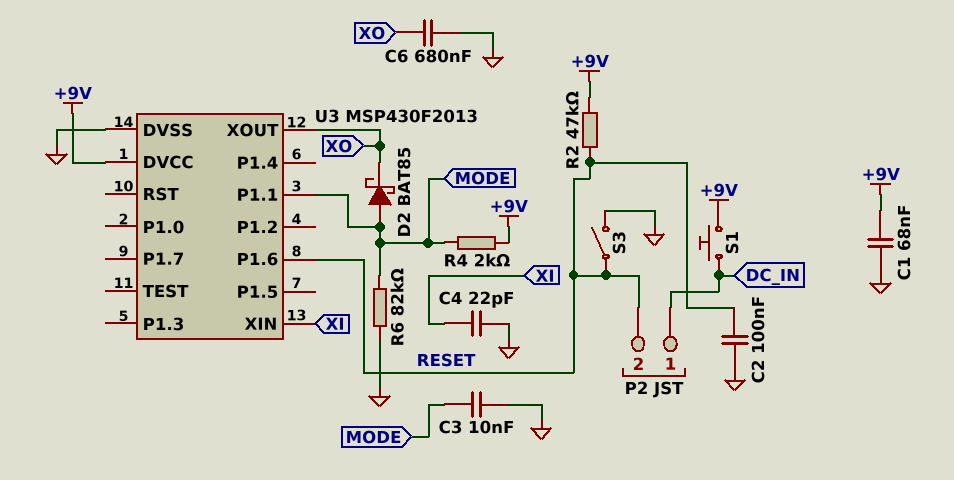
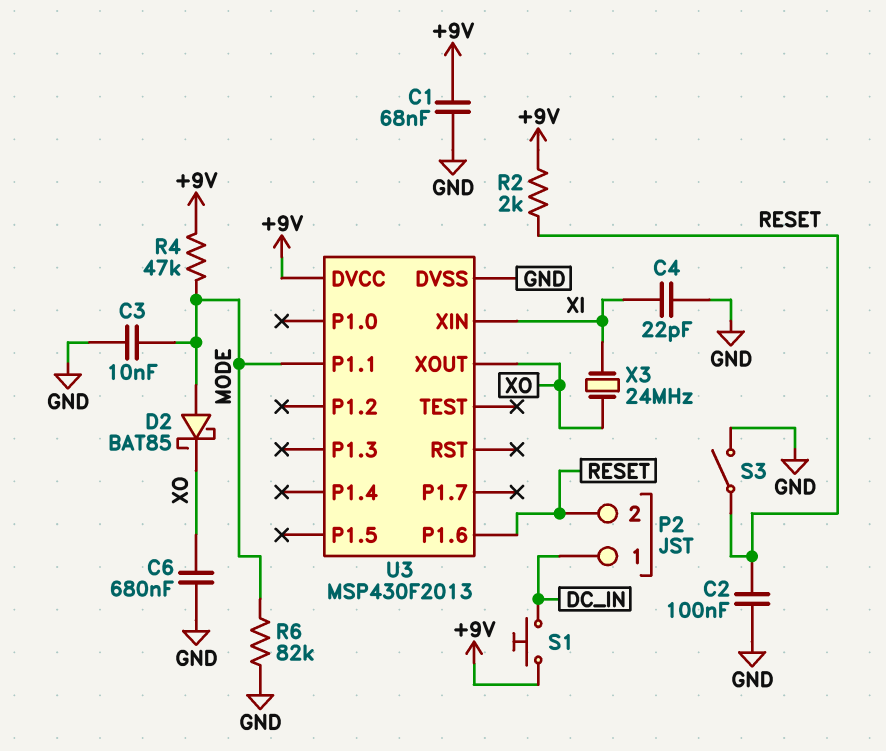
R2: 47k (+9V, RESET) -> 2k (+9V, RESET)
R4: 2k (+9V, MODE) -> 47k (+9V, MODE)
X3: none -> 24MHz (XI, XO)

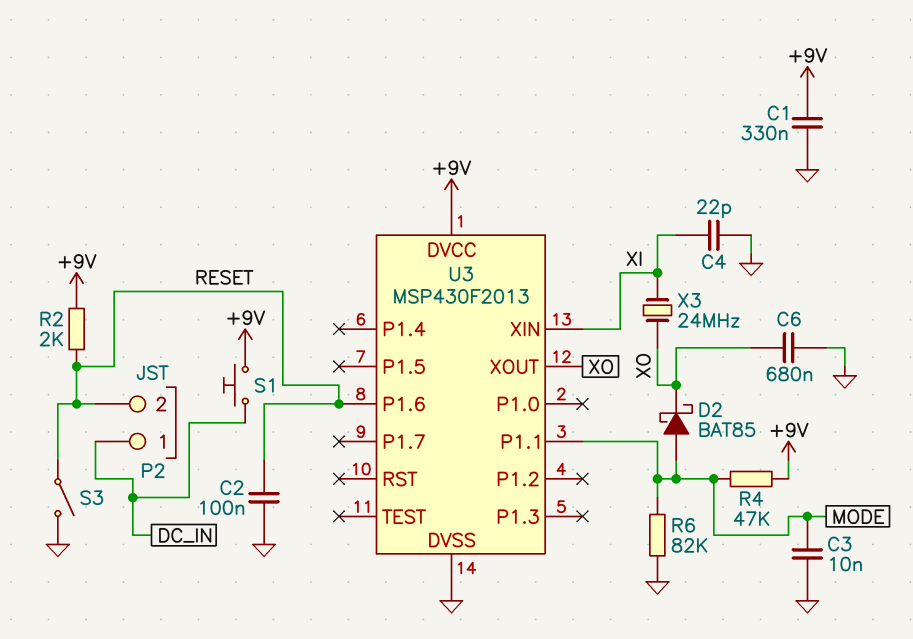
C1: 68nF (+9V, GND) -> 330nF (+9V, GND)

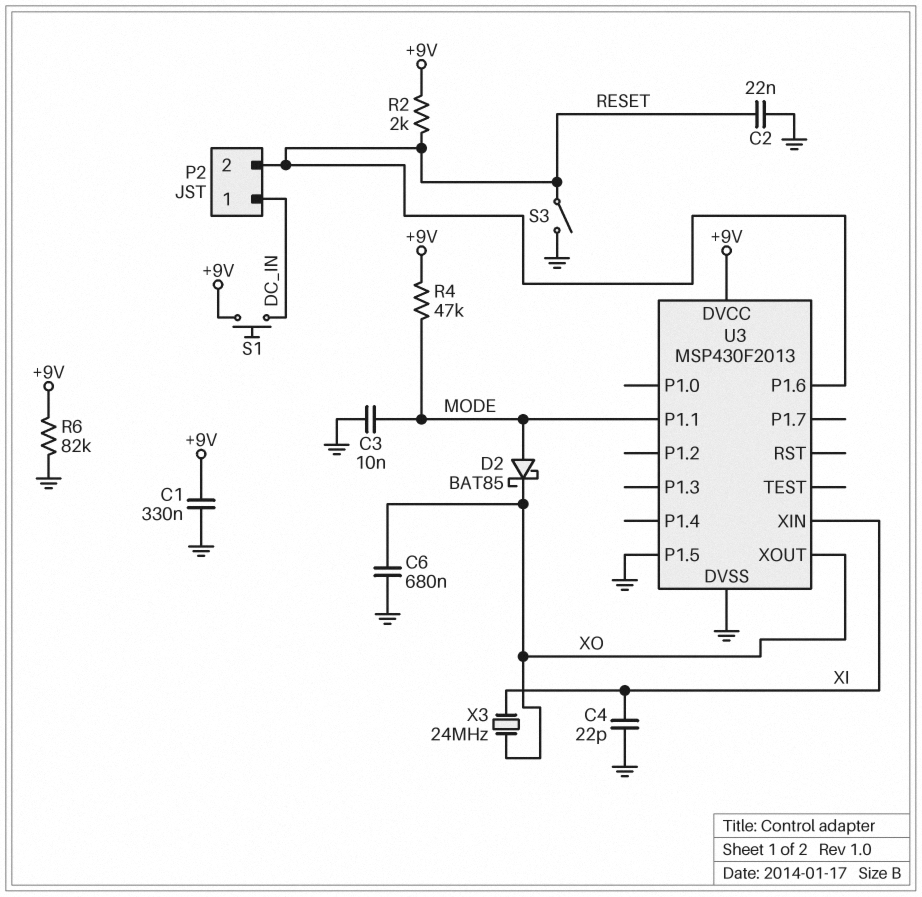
C2: 100nF (GND, RESET) -> 22nF (GND, RESET)
R6: 82k (GND, MODE) -> 82k (+9V, GND)
U3 pin P1.5: none -> GND

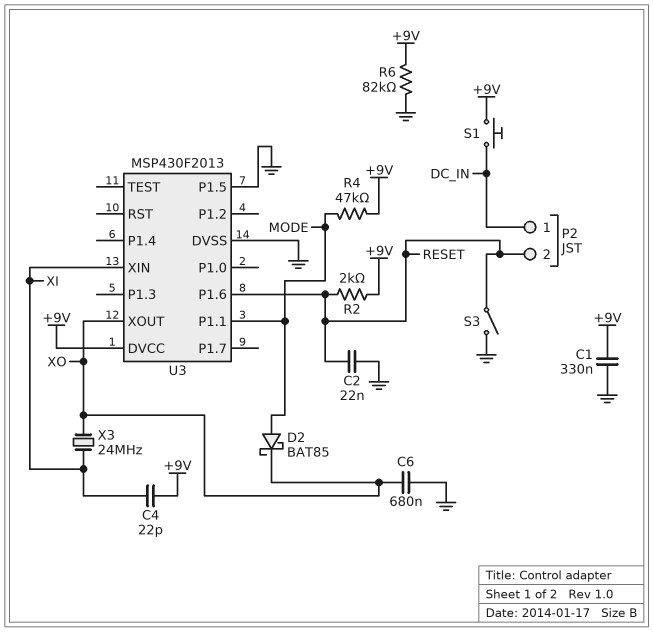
C3: 10nF (GND, MODE) -> none
C4: 22pF (GND, XI) -> 22pF (+9V, XI)

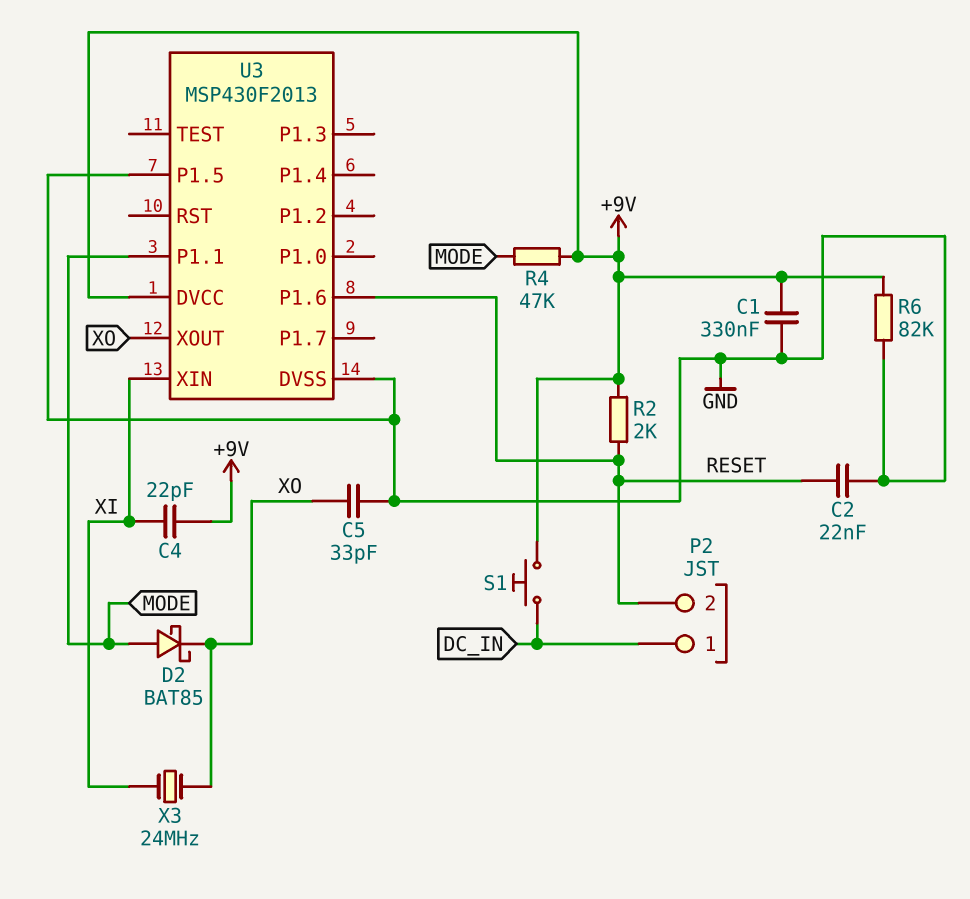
C5: none -> 33pF (GND, XO)
C6: 680nF (GND, XO) -> none
S3: switch (GND, RESET) -> none

